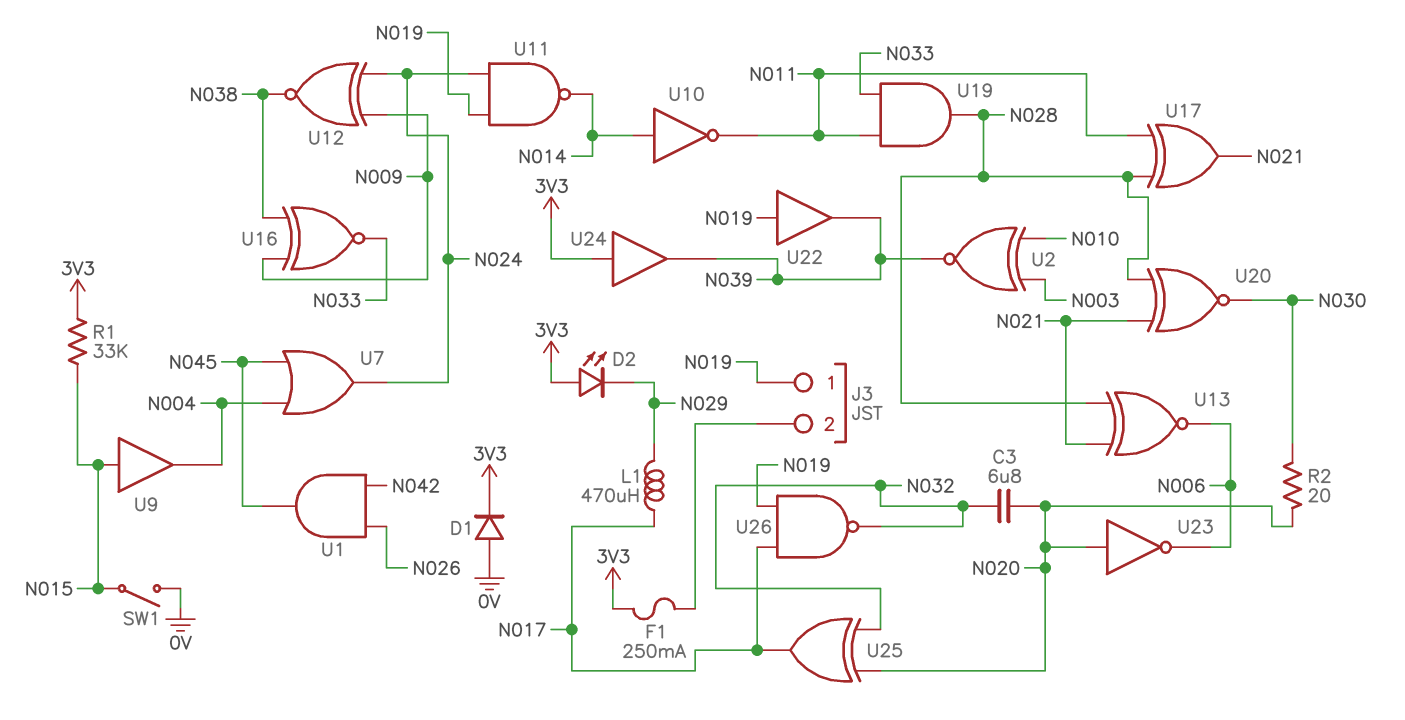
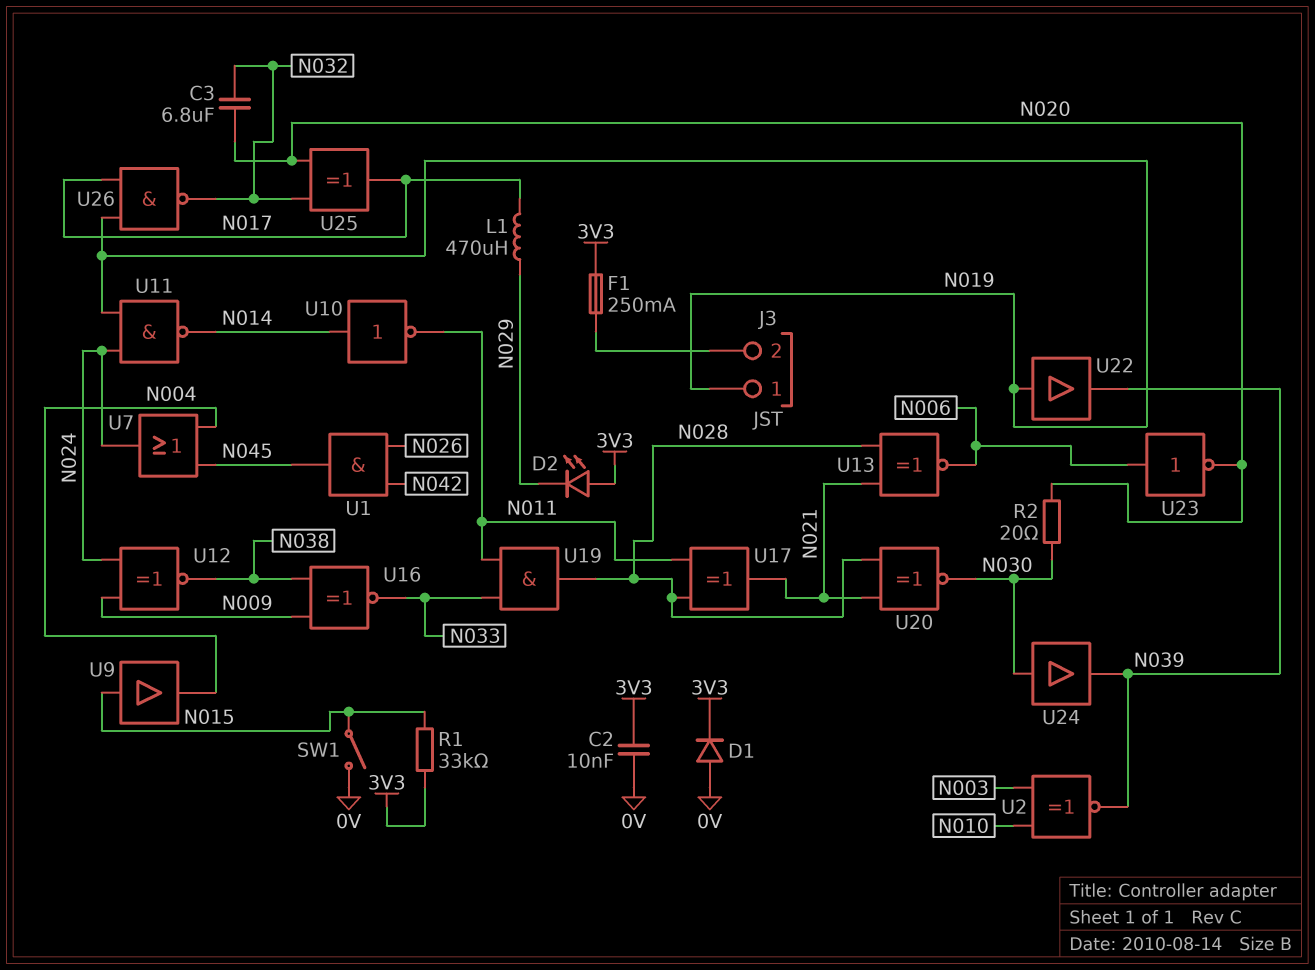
C2: none -> 10nF (0V, 3V3)
U23: NOT (in N020, out N006) -> NOT (in N006, out N020)
U24: buffer (in 3V3, out N039) -> buffer (in N030, out N039)

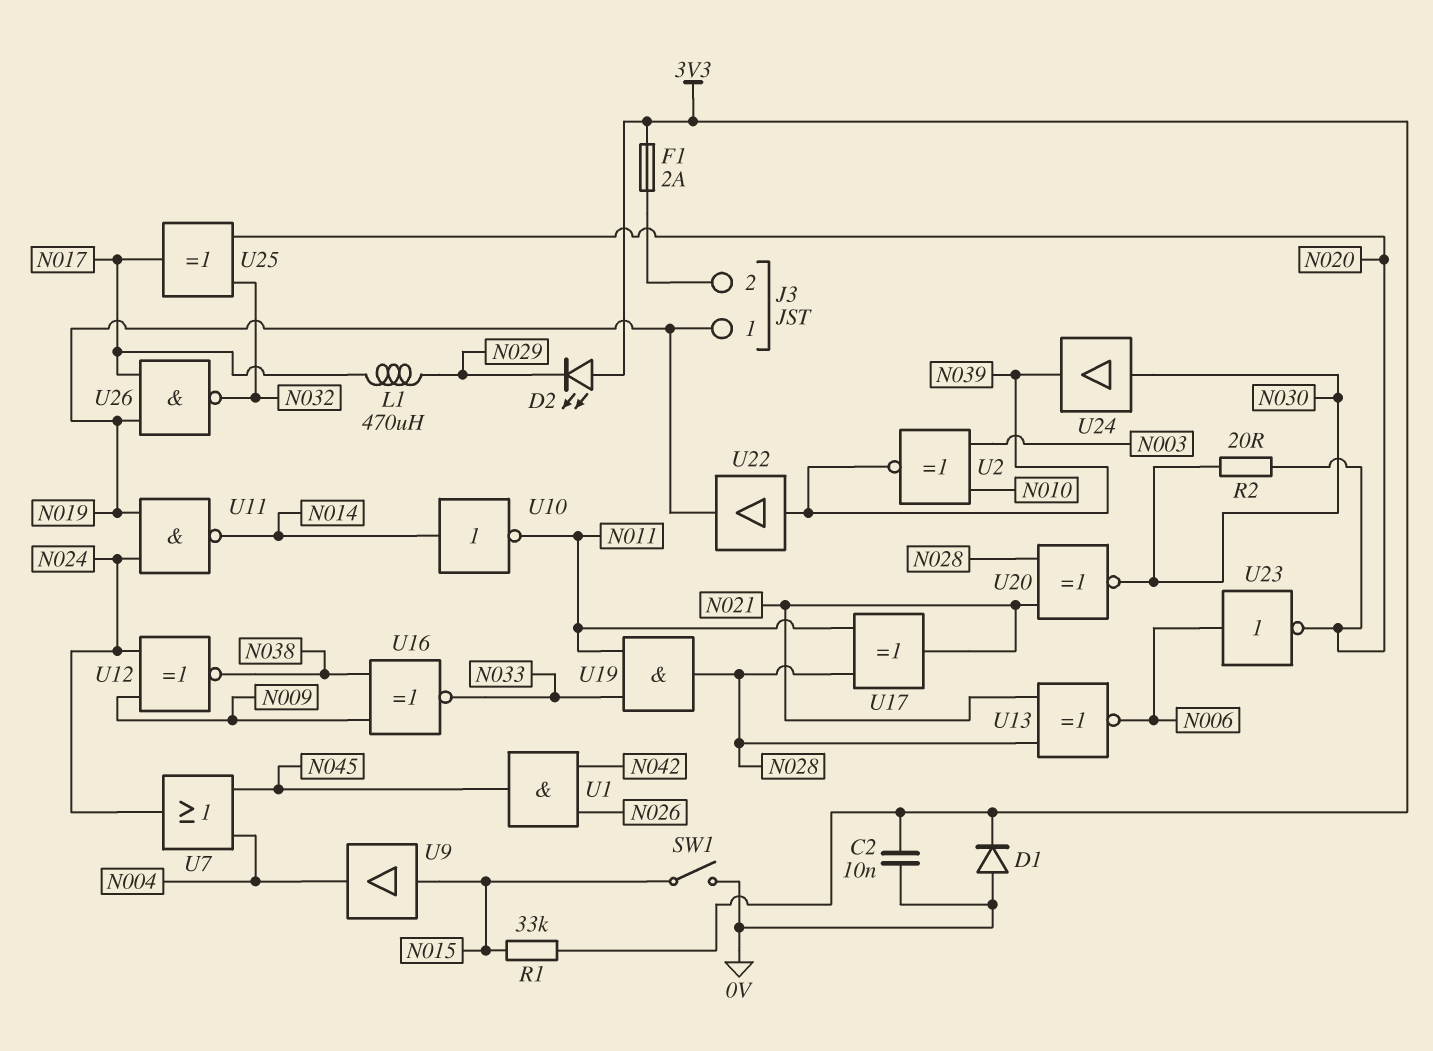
C3: 6.8uF (N020, N032) -> none
F1: 250mA (3V3, J3/2) -> 2A (3V3, J3/2)
U22: buffer (in N019, out N039) -> buffer (in N039, out N019)

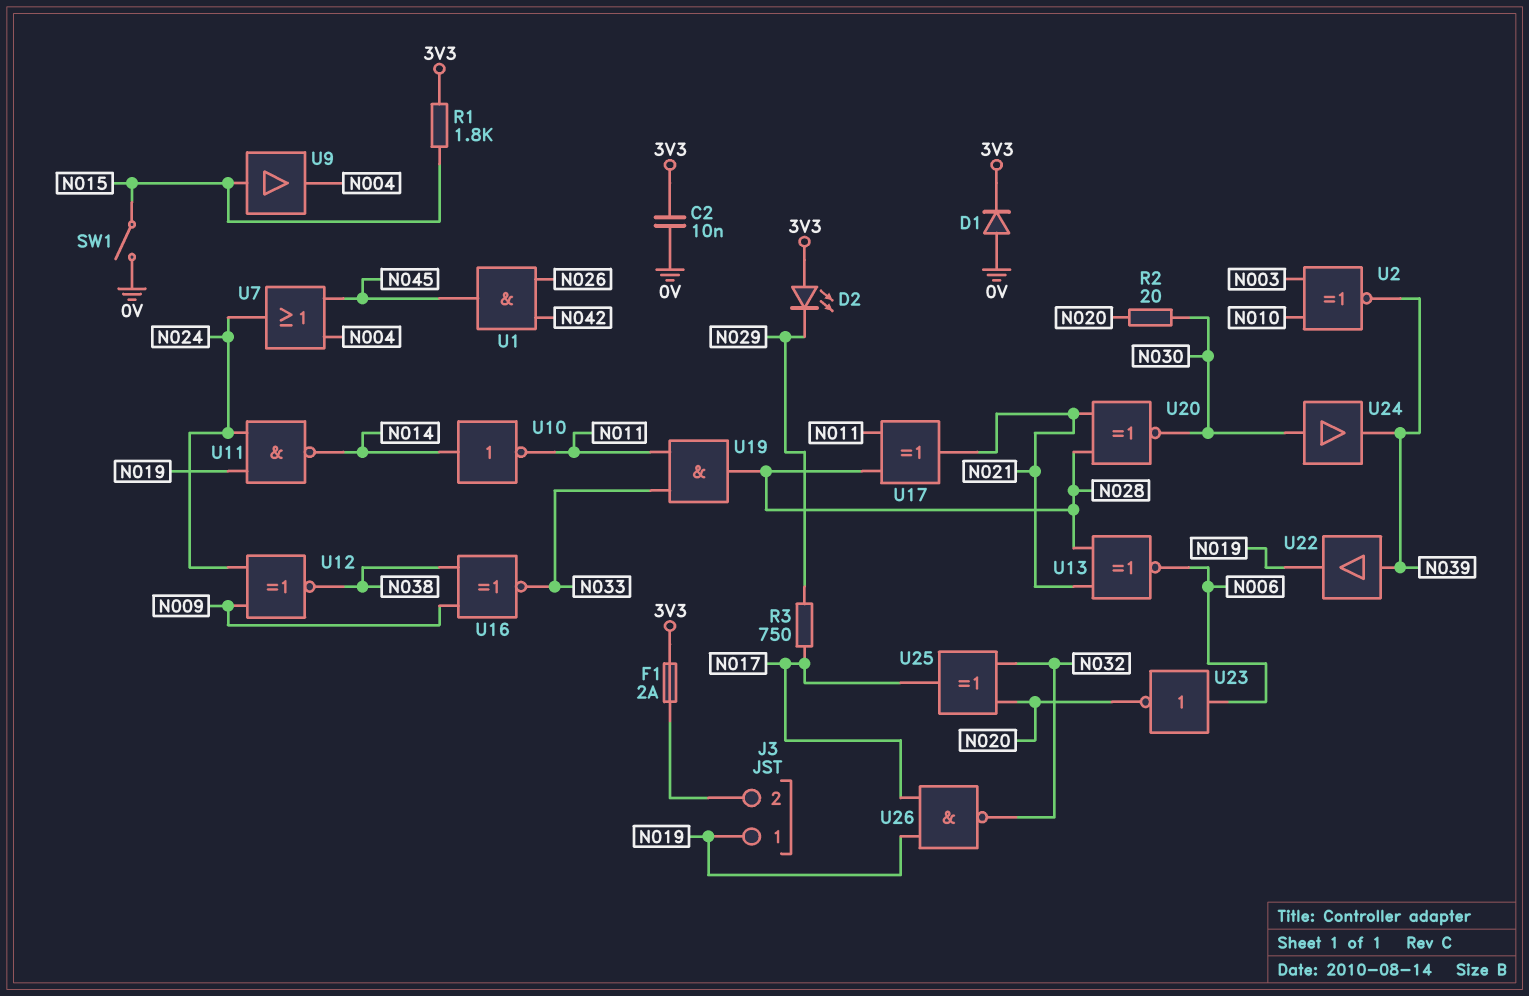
L1: 470uH (N017, N029) -> none
R1: 33k (3V3, N015) -> 1.8k (3V3, N015)
R3: none -> 750 (N017, N029)

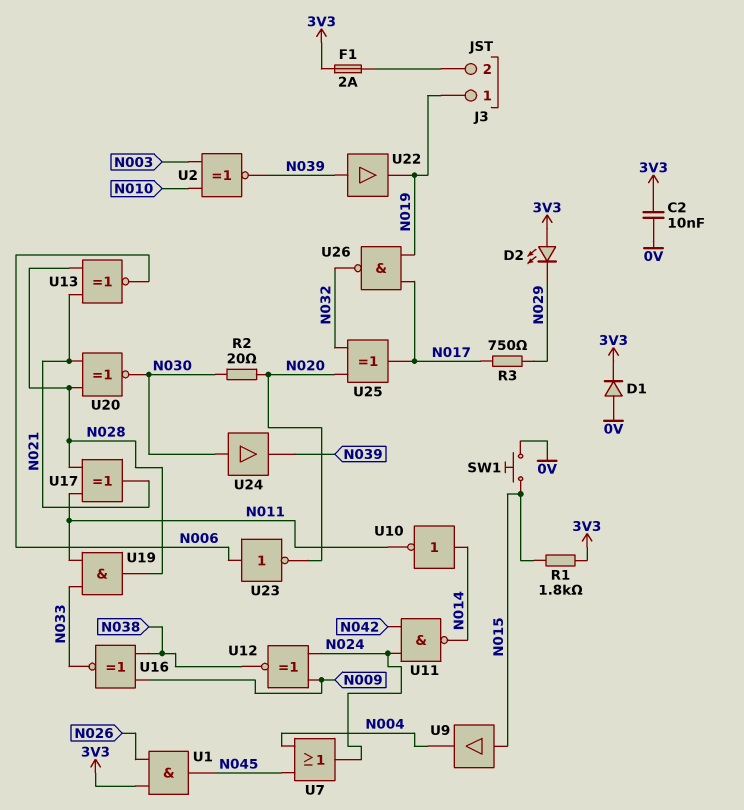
SW1: switch (0V, N015) -> button (0V, N015)
U1: AND (in N026, in N042, out N045) -> AND (in 3V3, in N026, out N045)
U11: NAND (in N019, in N024, out N014) -> NAND (in N024, in N042, out N014)

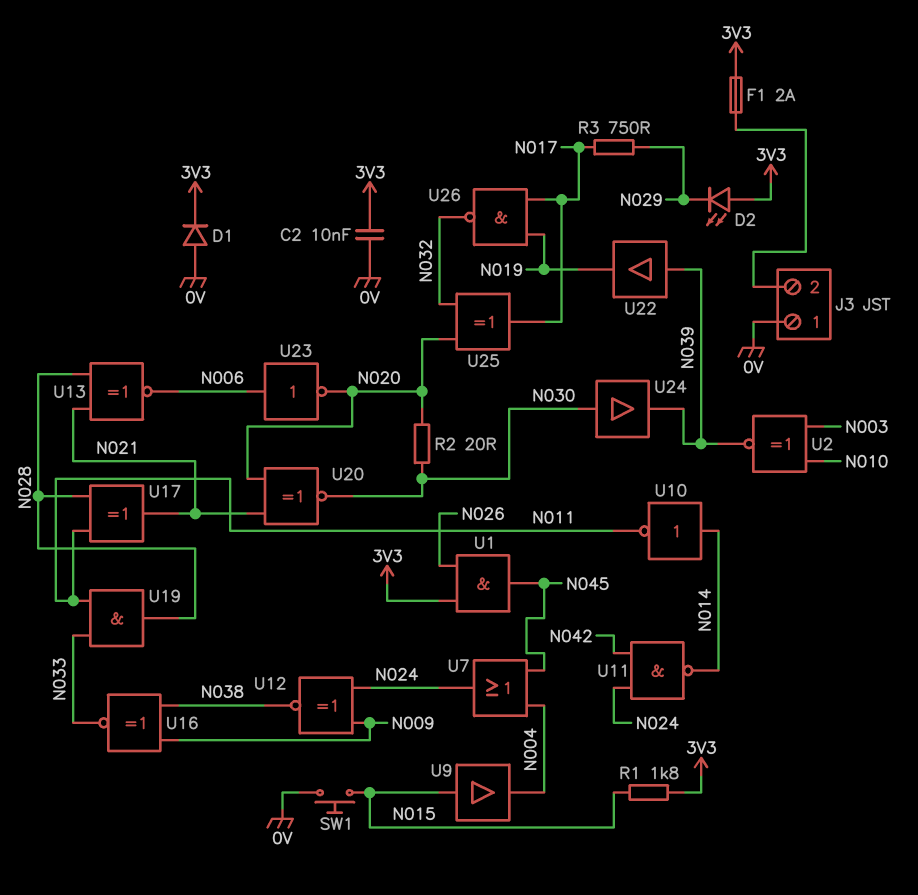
J3 pin 1: N019 -> 0V
U20: XNOR (in N021, in N028, out N030) -> XNOR (in N020, in N021, out N030)

